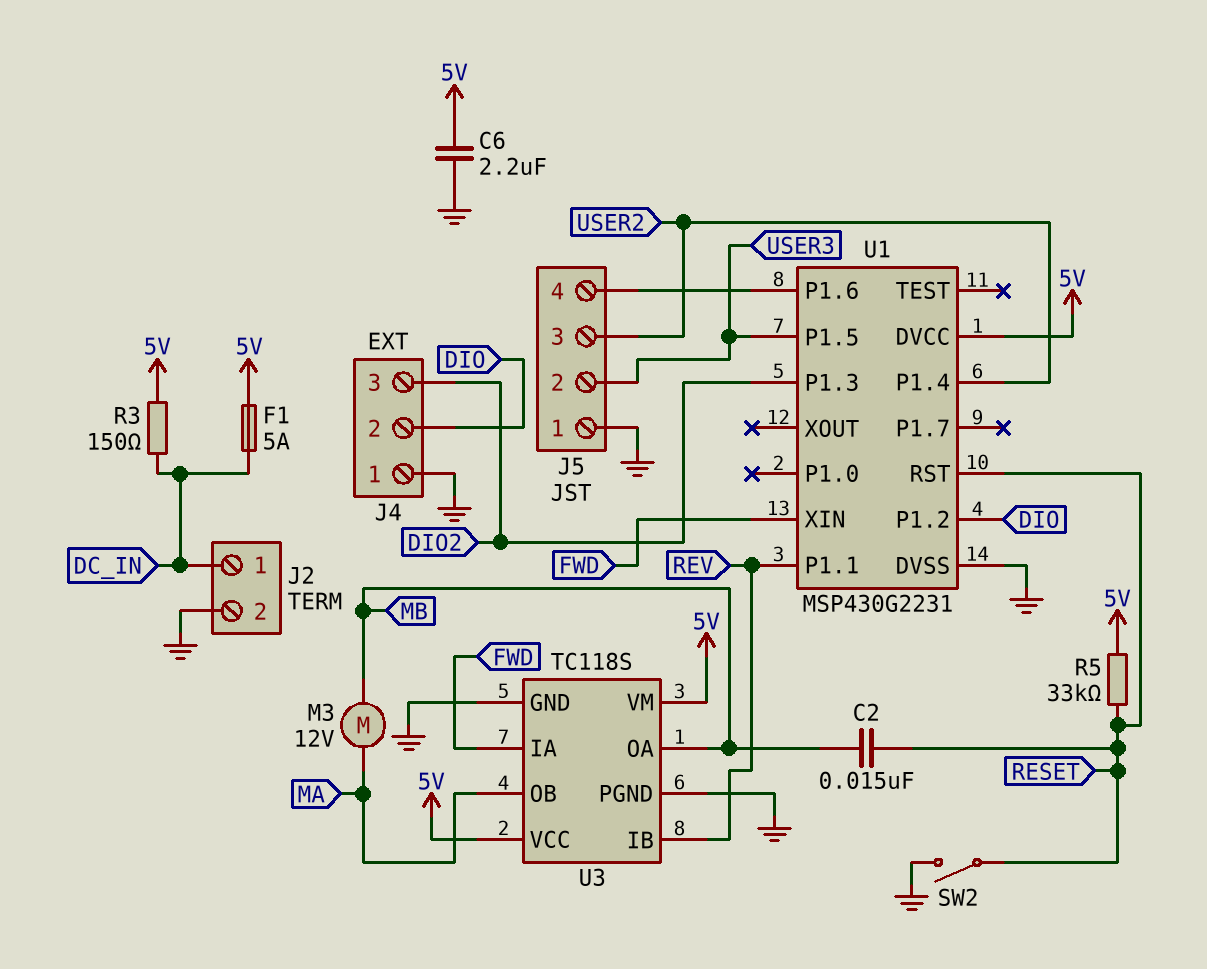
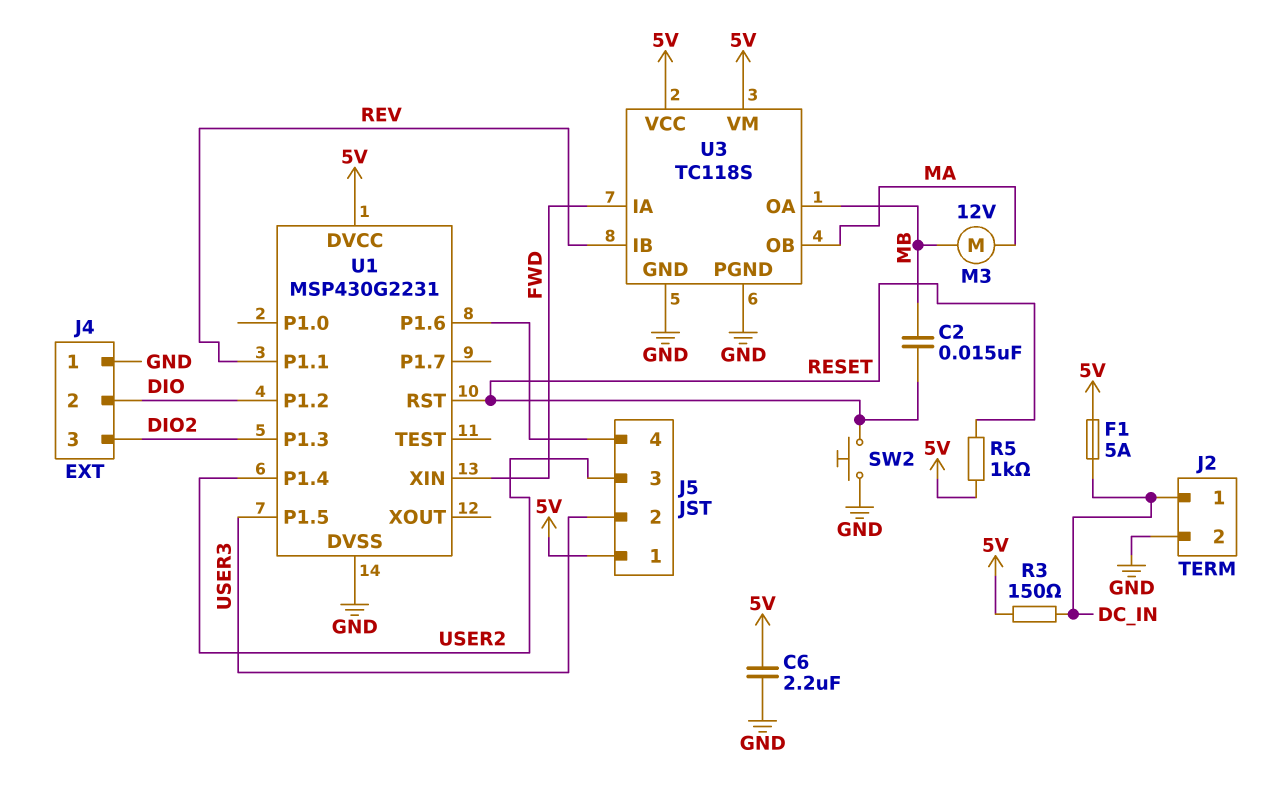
J5 pin 1: GND -> 5V
R5: 33k (5V, RESET) -> 1k (5V, RESET)
SW2: switch (GND, RESET) -> button (GND, RESET)

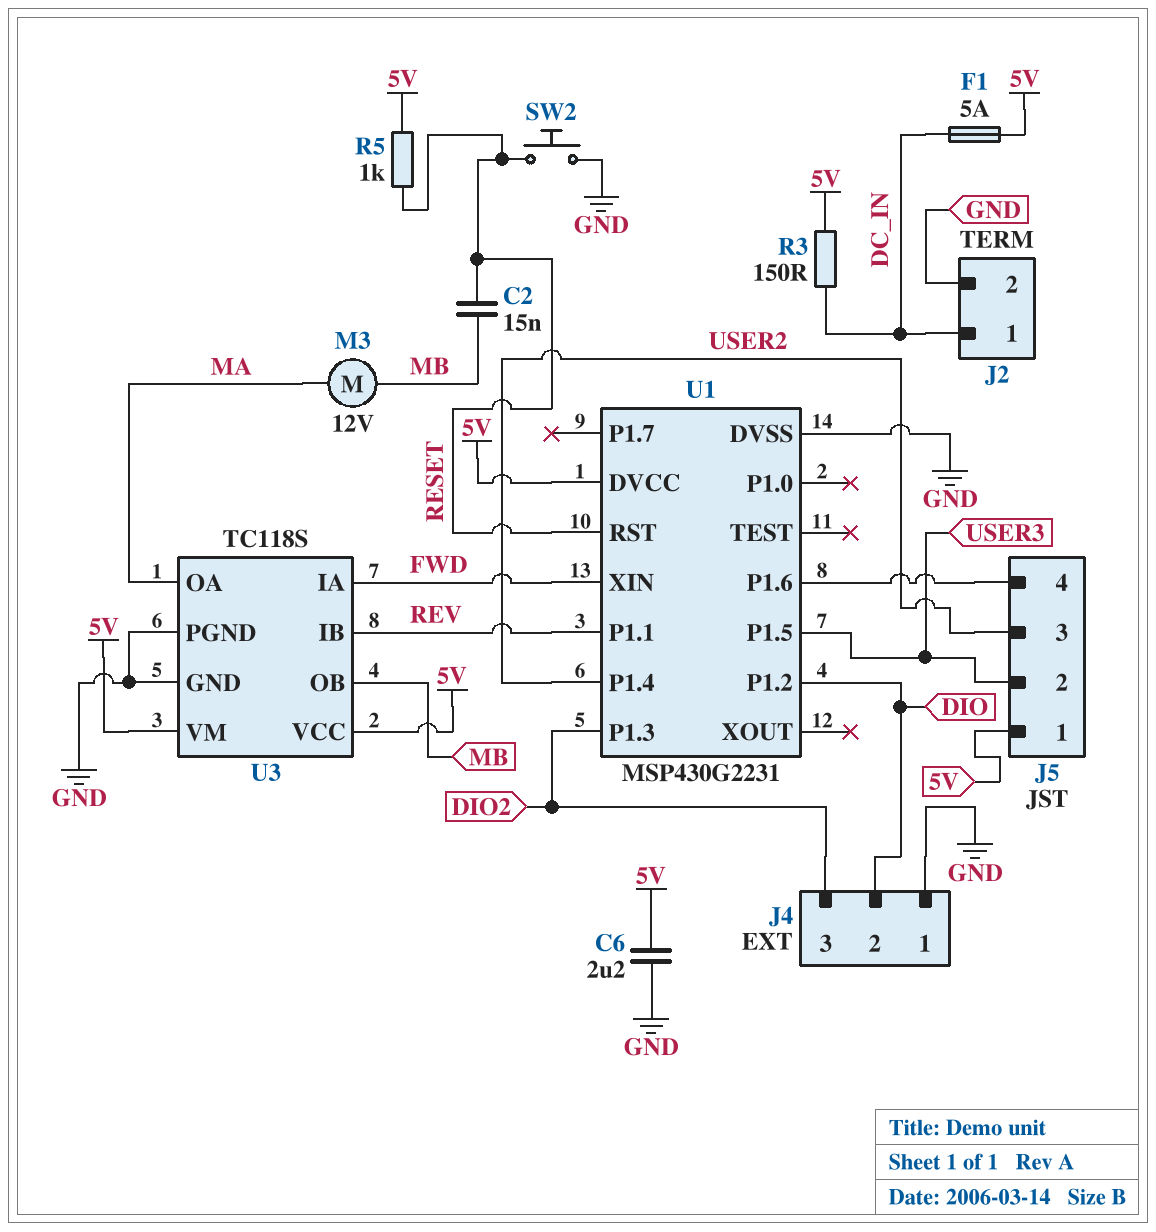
U3 pin OA: MB -> MA
U3 pin OB: MA -> MB

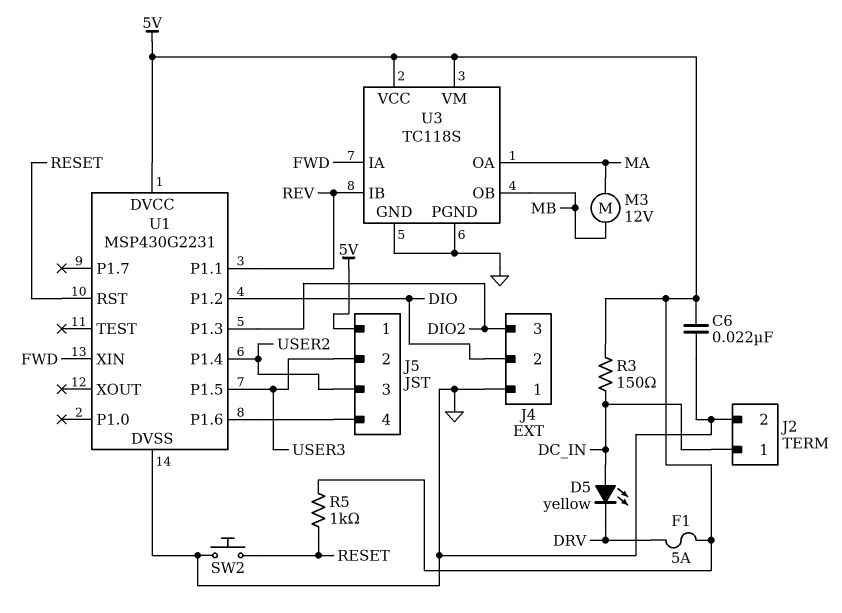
C2: 15nF (MB, RESET) -> none
C6: 2.2uF (5V, GND) -> 22nF (5V, GND)
D5: none -> LED yellow (A DC_IN, K DRV)
F1: 5A (5V, DC_IN) -> 5A (5V, DRV)

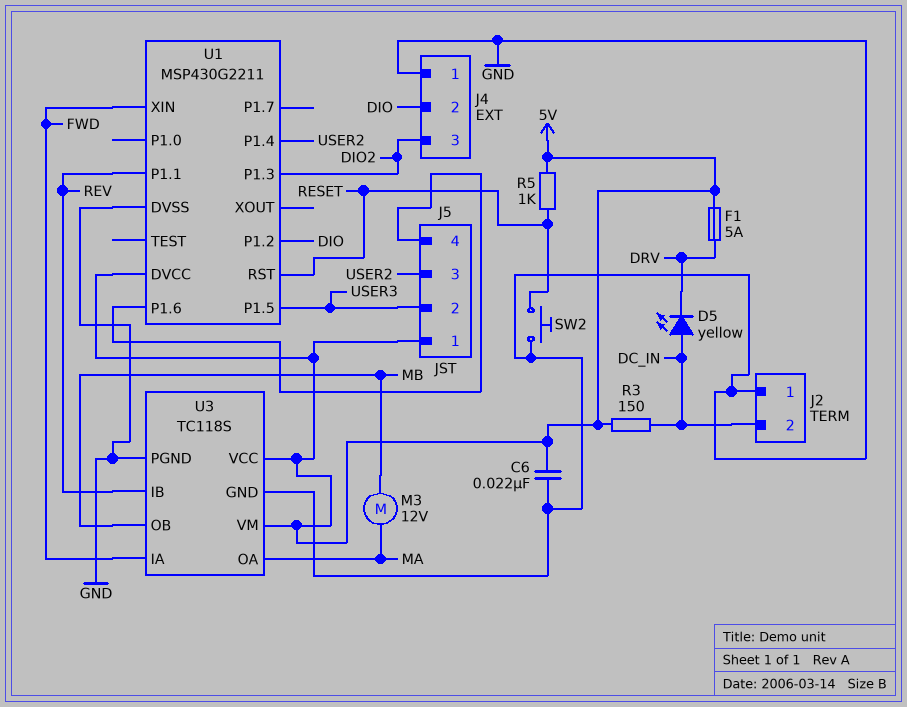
J2 pin 1: DC_IN -> GND
J2 pin 2: GND -> DC_IN
U1: MSP430G2231 -> MSP430G2211

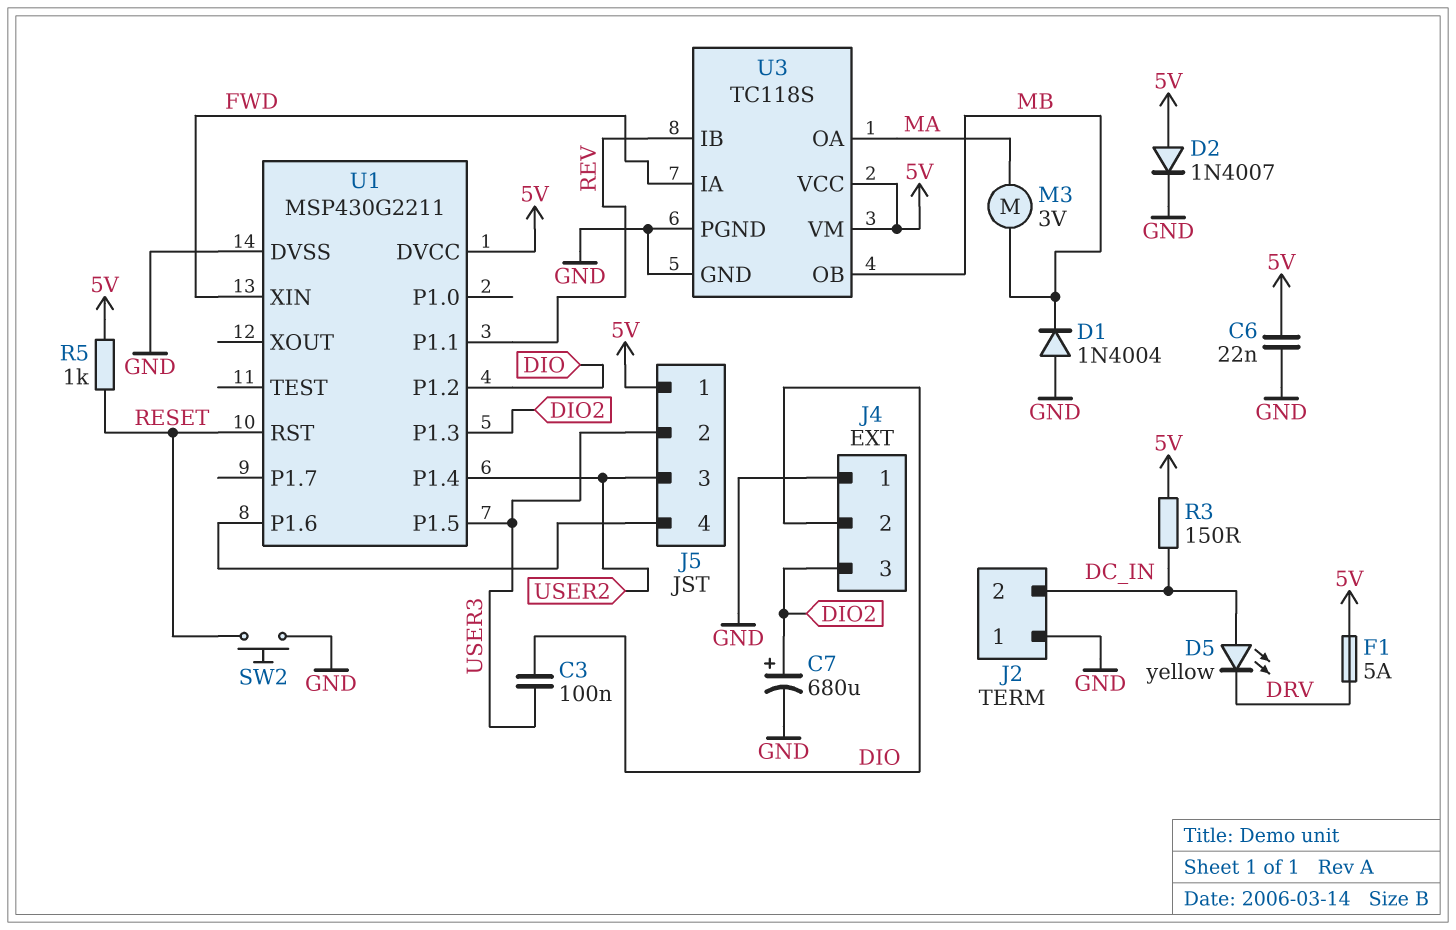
C3: none -> 100nF (DIO, USER3)
C7: none -> 680uF (plus DIO2, minus GND)
D1: none -> diode 1N4004 (A GND, K MB)
D2: none -> diode 1N4007 (A 5V, K GND)
M3: motor 12V (MA, MB) -> motor 3V (MA, MB)

